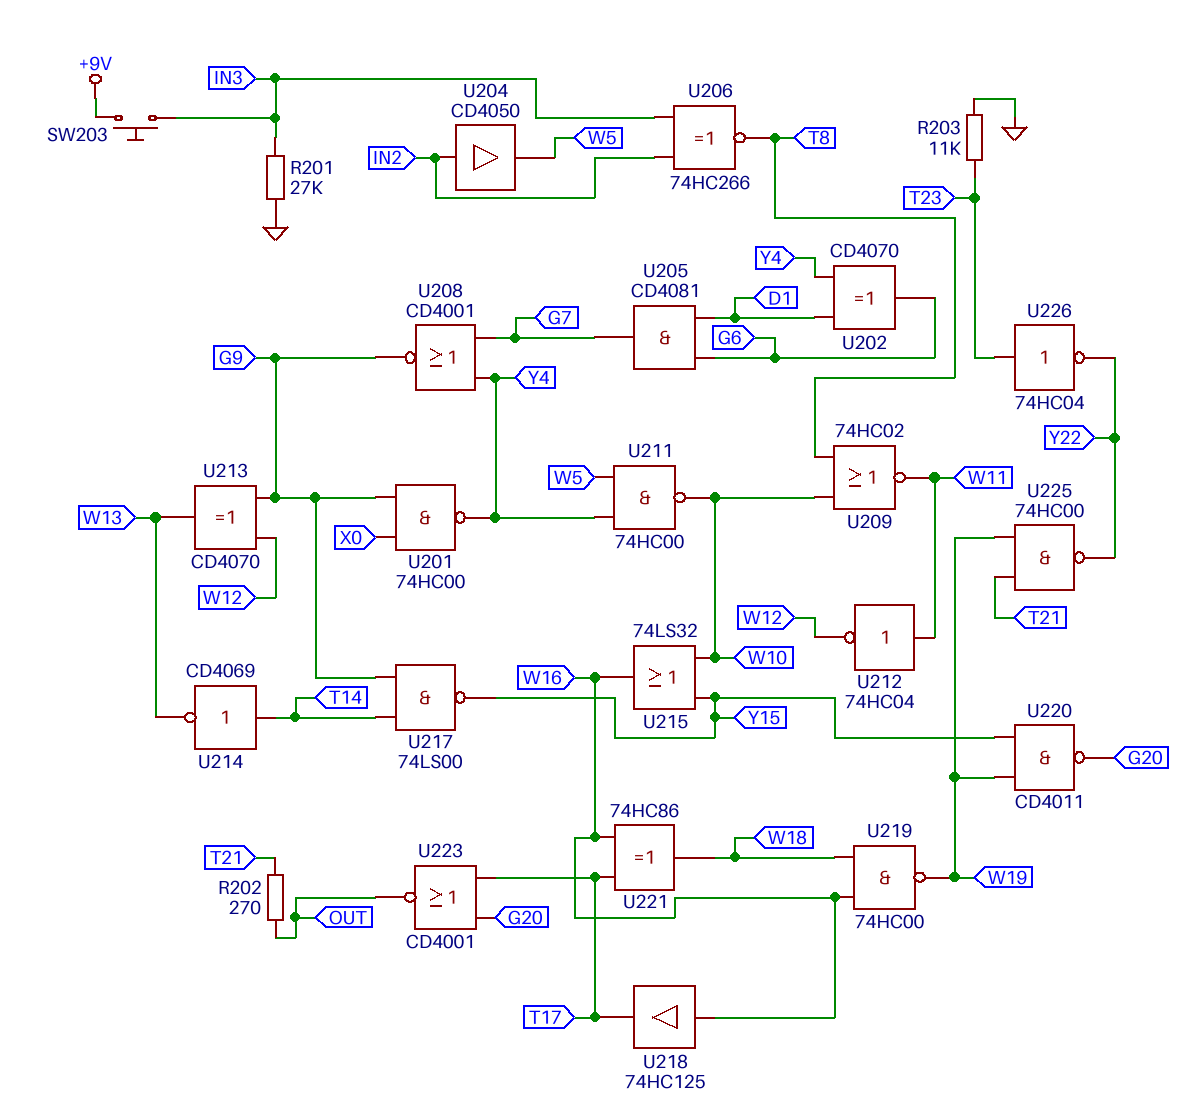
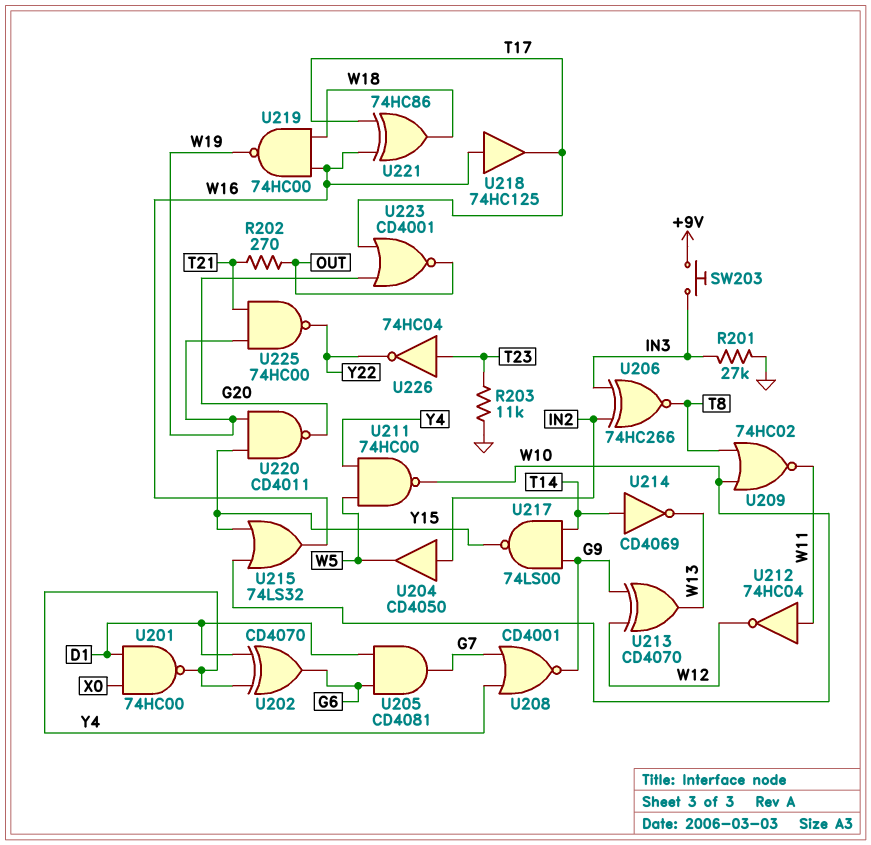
U201: NAND 74HC00 (in G9, in X0, out Y4) -> NAND 74HC00 (in D1, in X0, out Y4)

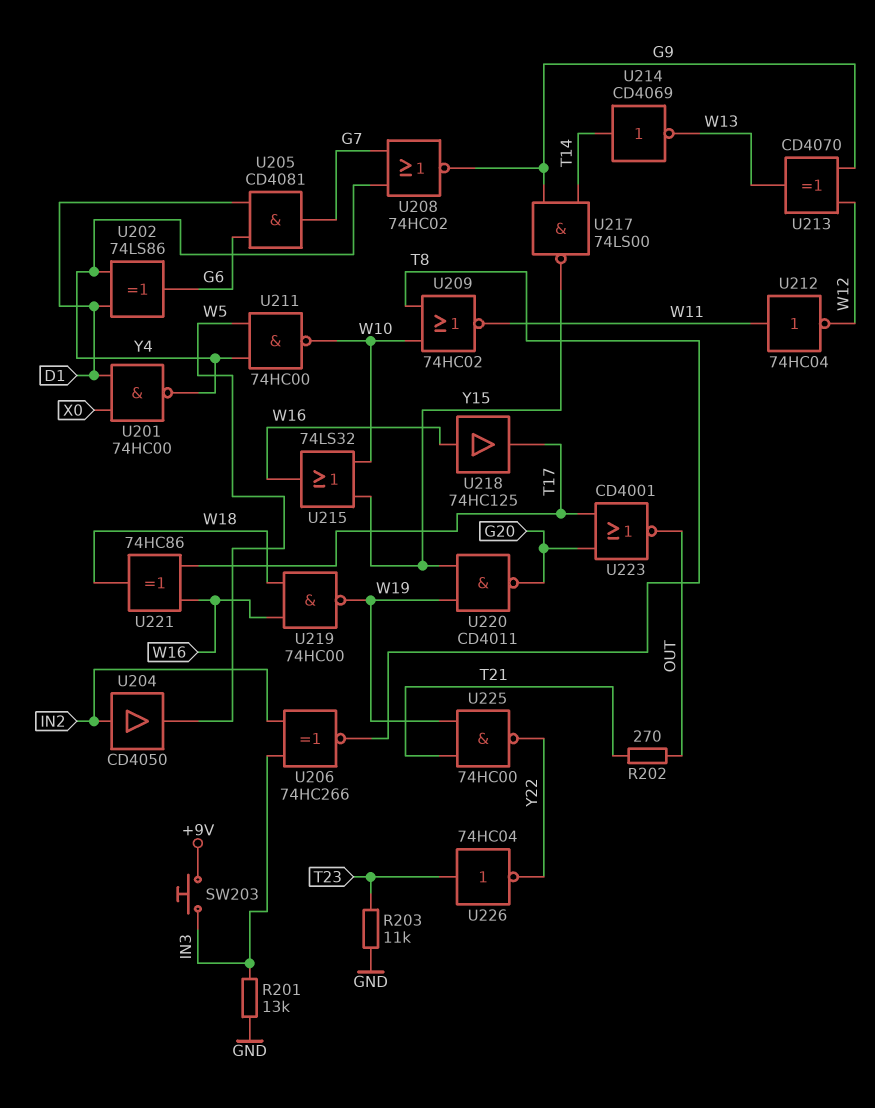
R201: 27k (GND, IN3) -> 13k (GND, IN3)
U202: XOR CD4070 (in D1, in Y4, out G6) -> XOR 74LS86 (in D1, in Y4, out G6)
U208: NOR CD4001 (in G7, in Y4, out G9) -> NOR 74HC02 (in G7, in Y4, out G9)

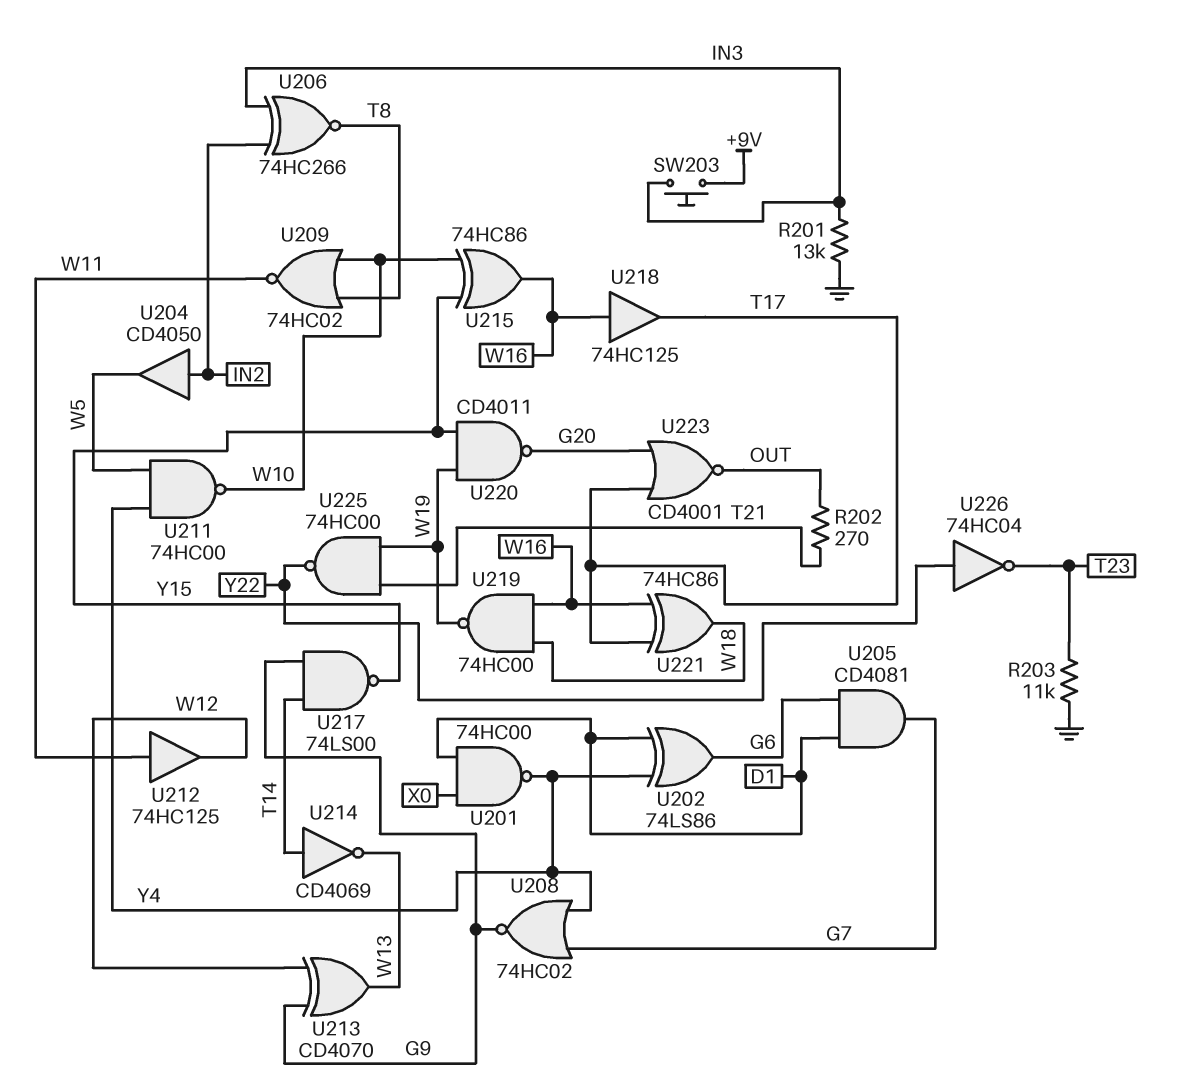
U212: NOT 74HC04 (in W11, out W12) -> buffer 74HC125 (in W11, out W12)
U215: OR 74LS32 (in W10, in Y15, out W16) -> XOR 74HC86 (in W10, in Y15, out W16)
U226: NOT 74HC04 (in T23, out Y22) -> NOT 74HC04 (in Y22, out T23)

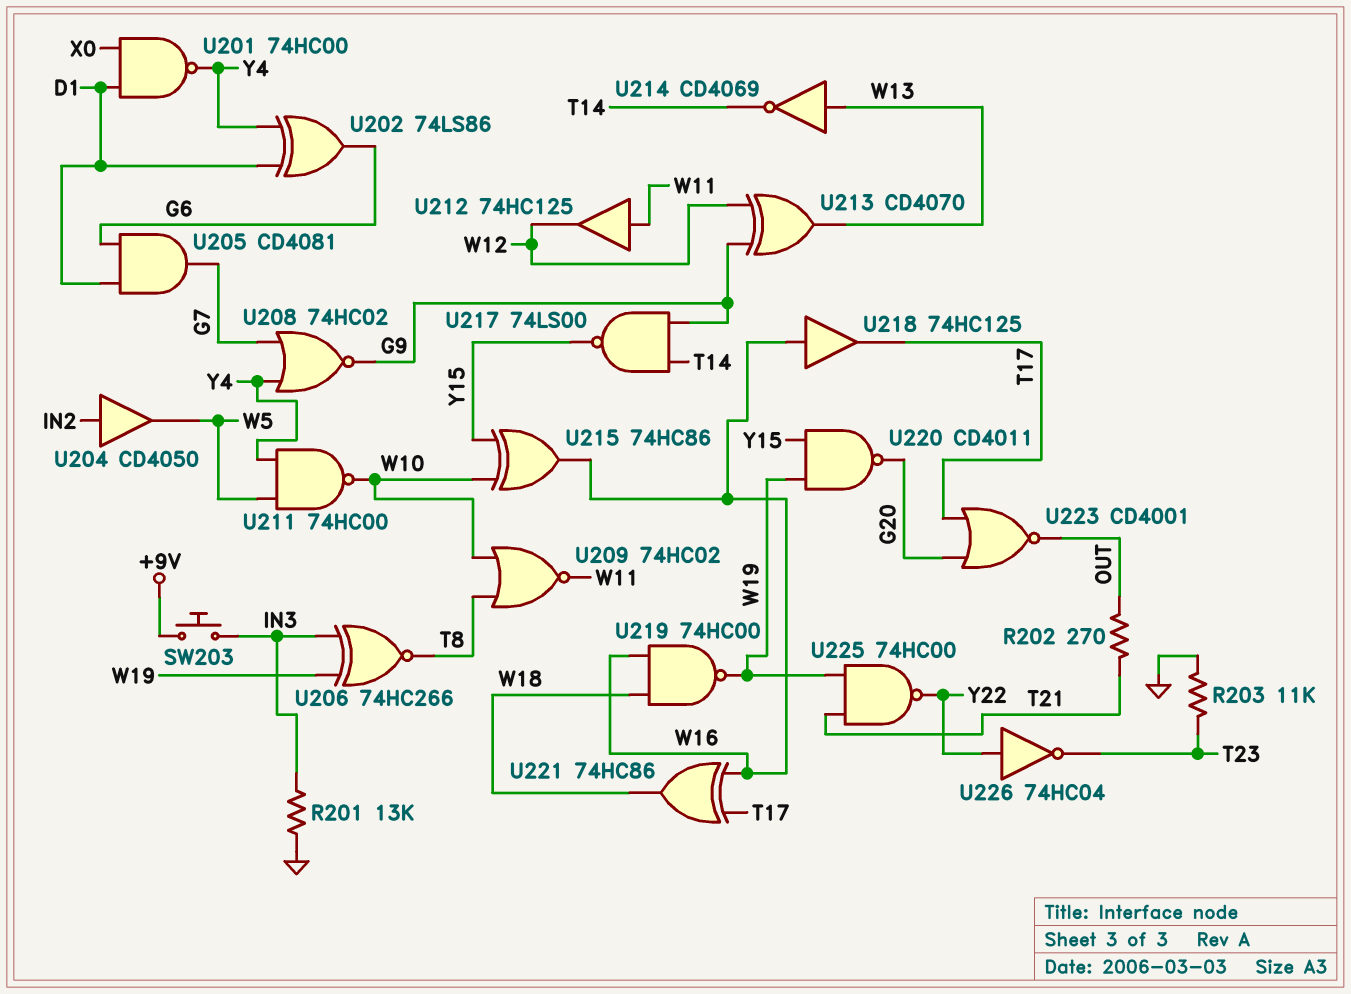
U206: XNOR 74HC266 (in IN2, in IN3, out T8) -> XNOR 74HC266 (in IN3, in W19, out T8)
U214: NOT CD4069 (in T14, out W13) -> NOT CD4069 (in W13, out T14)

